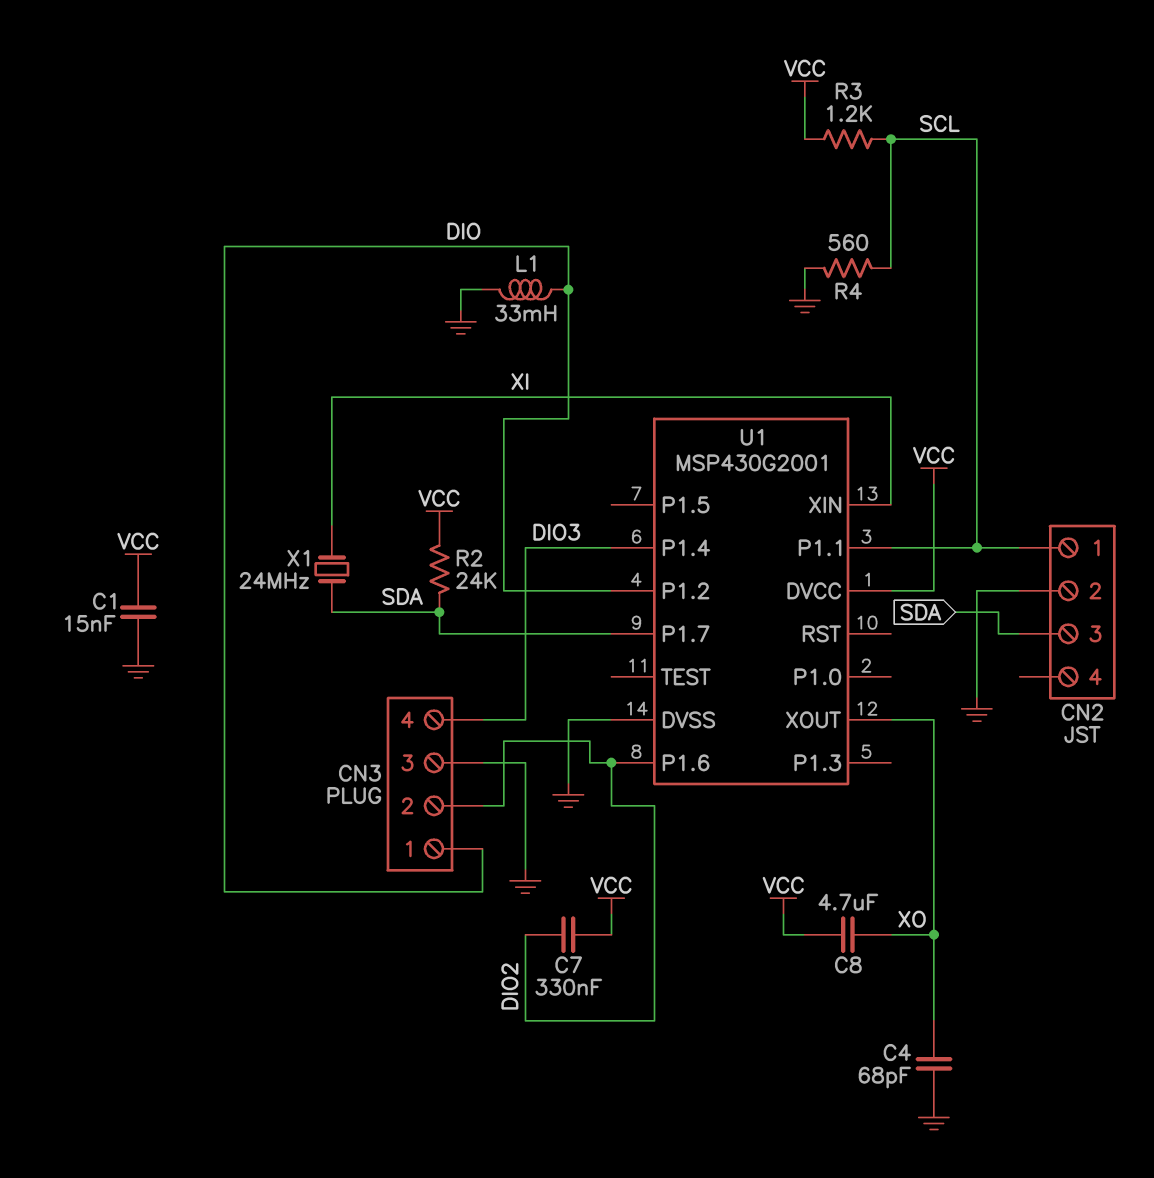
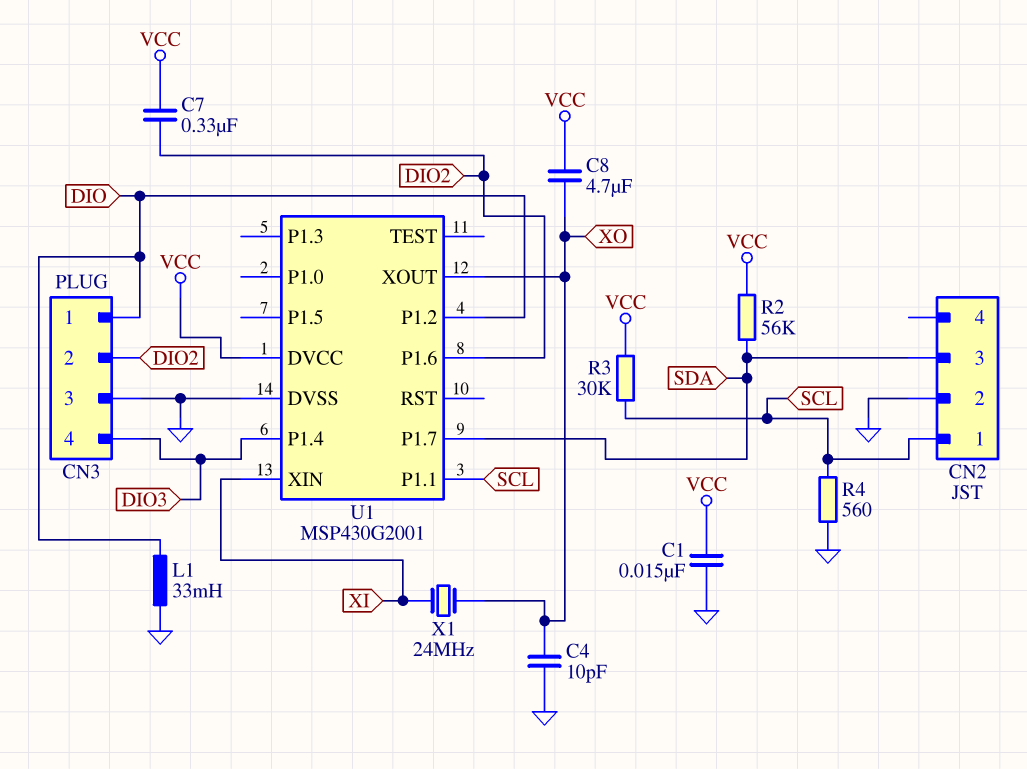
C4: 68pF (GND, XO) -> 10pF (GND, XO)
R2: 24k (SDA, VCC) -> 56k (SDA, VCC)
R3: 1.2k (SCL, VCC) -> 30k (SCL, VCC)
X1: 24MHz (SDA, XI) -> 24MHz (XI, XO)

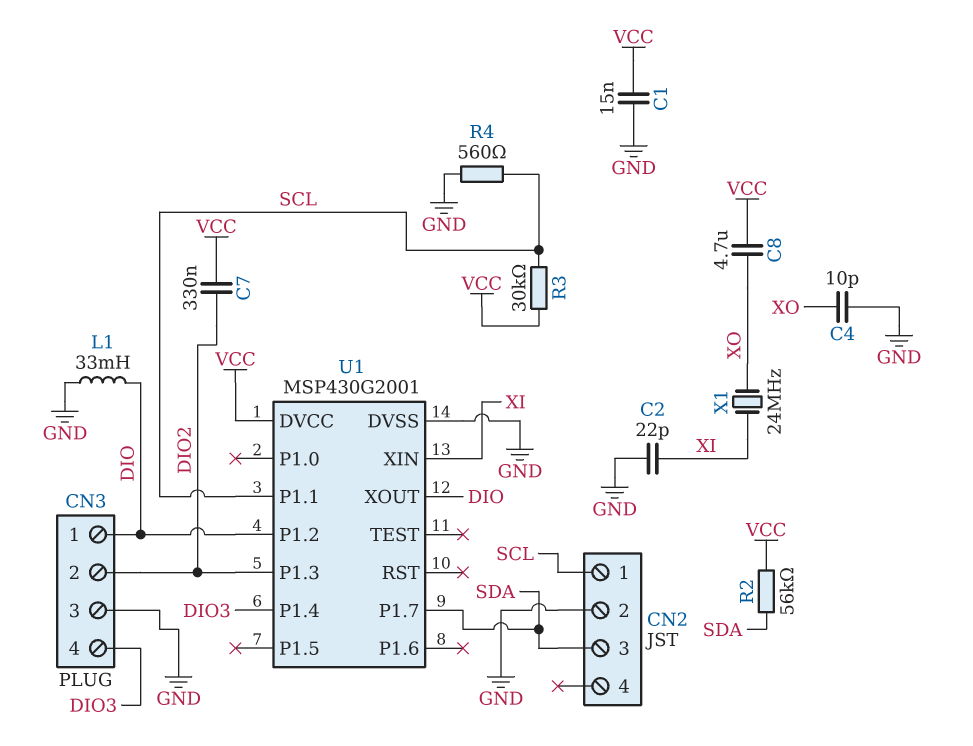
C2: none -> 22pF (GND, XI)
U1 pin P1.3: none -> DIO2
U1 pin P1.6: DIO2 -> none
U1 pin XOUT: XO -> DIO

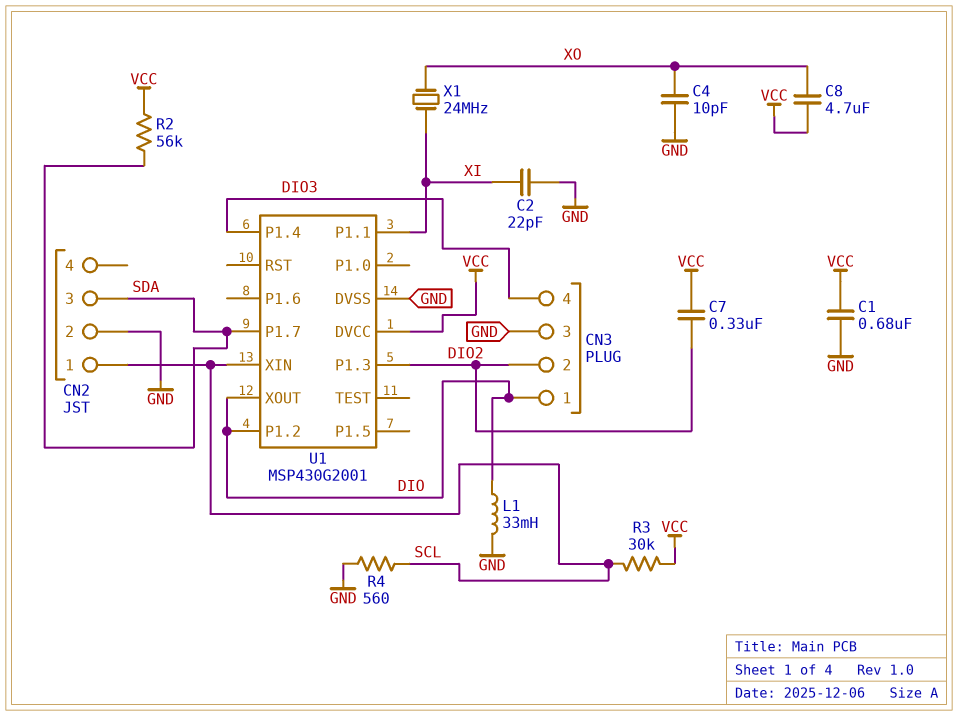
C1: 15nF (GND, VCC) -> 680nF (GND, VCC)
U1 pin P1.1: SCL -> XI
U1 pin XIN: XI -> SCL

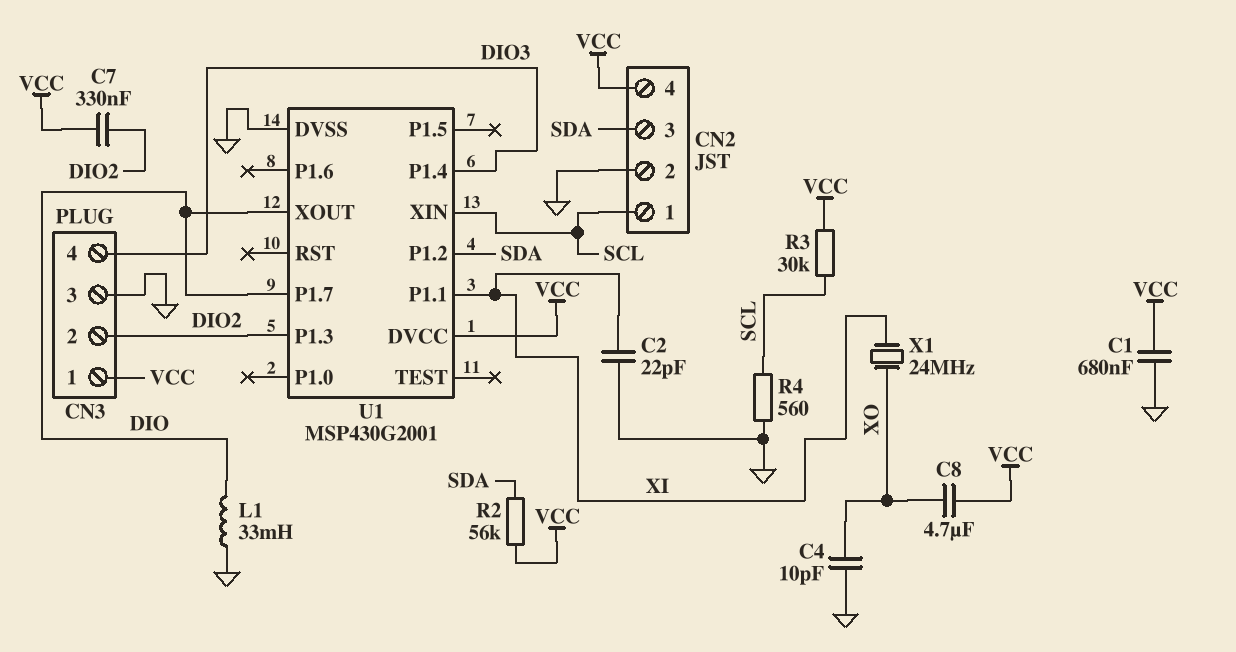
CN2 pin 4: none -> VCC
CN3 pin 1: DIO -> VCC
U1 pin P1.2: DIO -> SDA
U1 pin P1.7: SDA -> DIO

